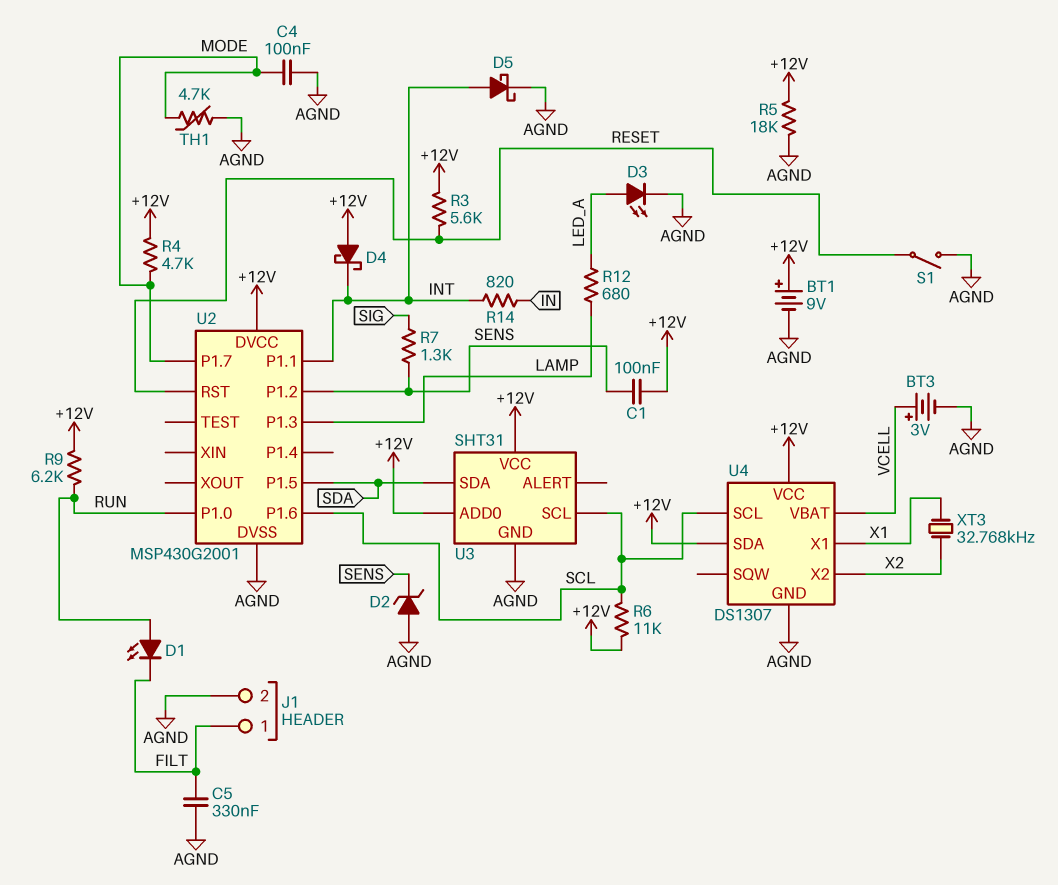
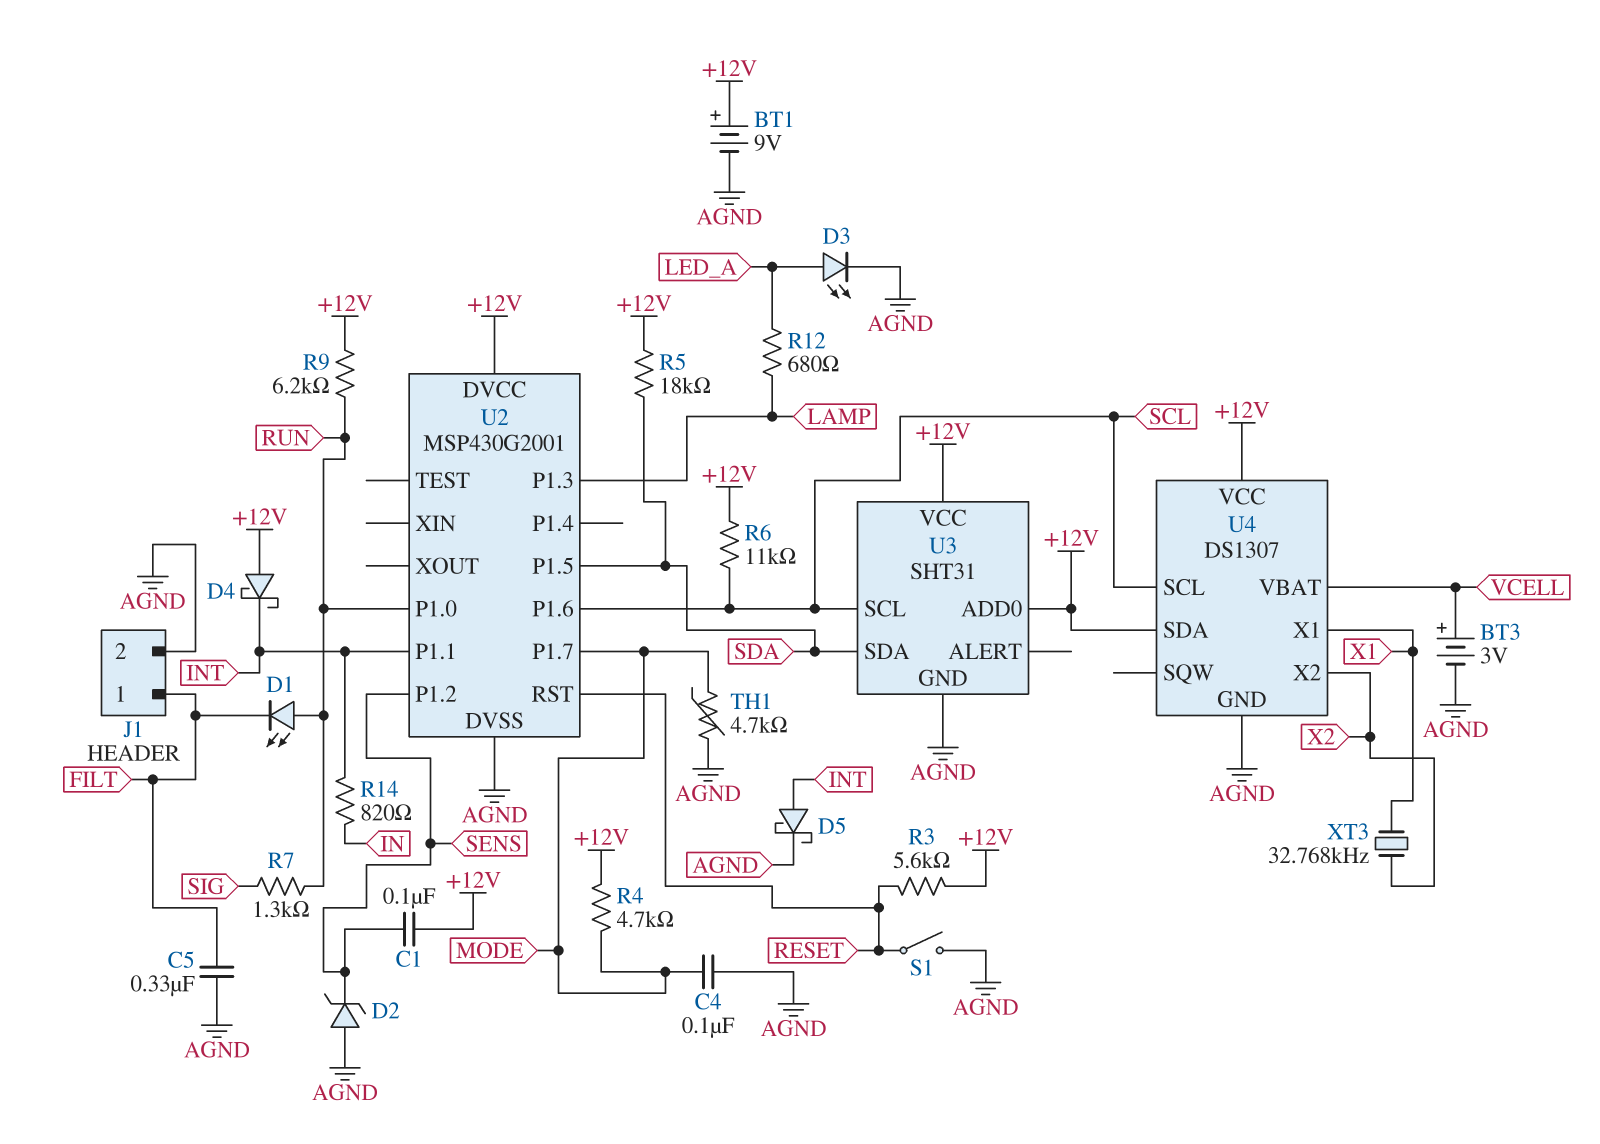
R5: 18k (+12V, AGND) -> 18k (+12V, SDA)
R7: 1.3k (SENS, SIG) -> 1.3k (RUN, SIG)

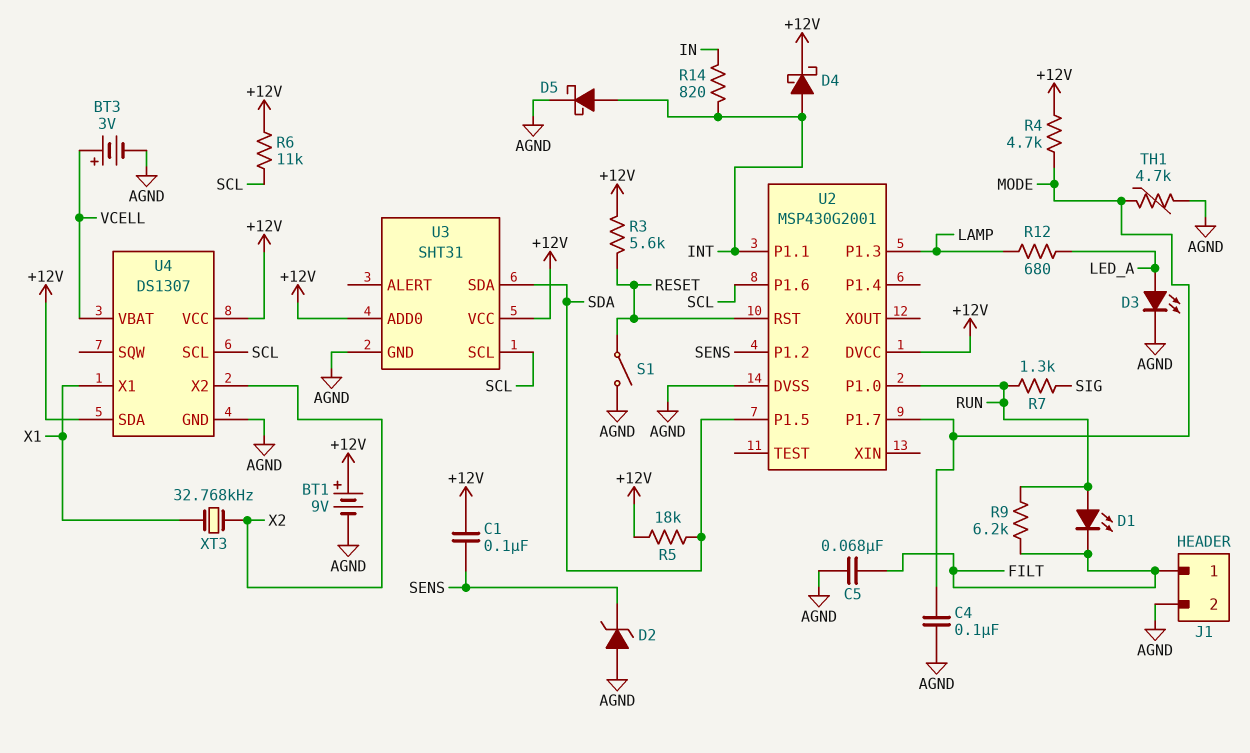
C5: 330nF (AGND, FILT) -> 68nF (AGND, FILT)
D4: schottky (A +12V, K INT) -> schottky (A INT, K +12V)
R9: 6.2k (+12V, RUN) -> 6.2k (FILT, RUN)

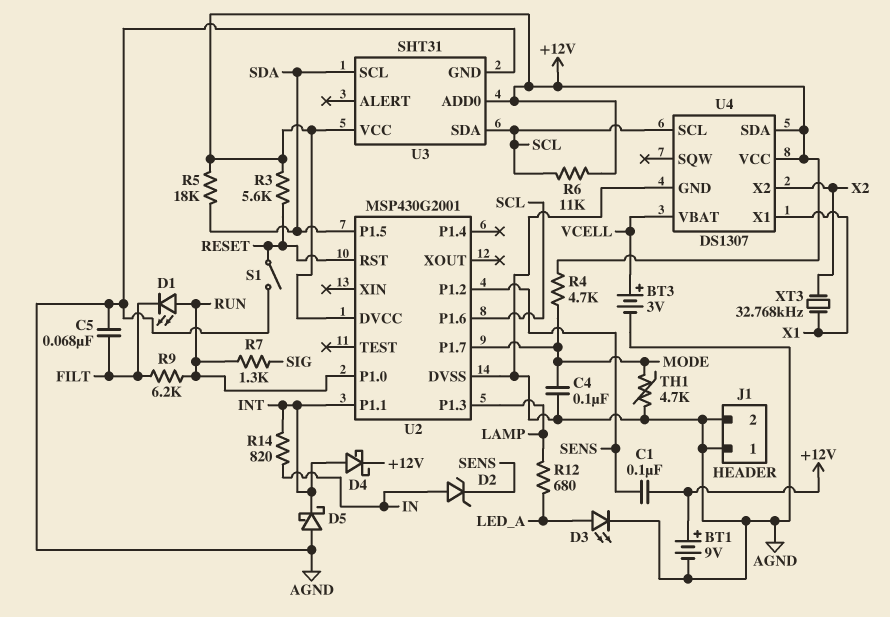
D2: zener (A AGND, K SENS) -> zener (A IN, K SENS)
D5: schottky (A INT, K AGND) -> schottky (A AGND, K INT)
J1 pin 1: FILT -> AGND
U3 pin SCL: SCL -> SDA
U3 pin SDA: SDA -> SCL

